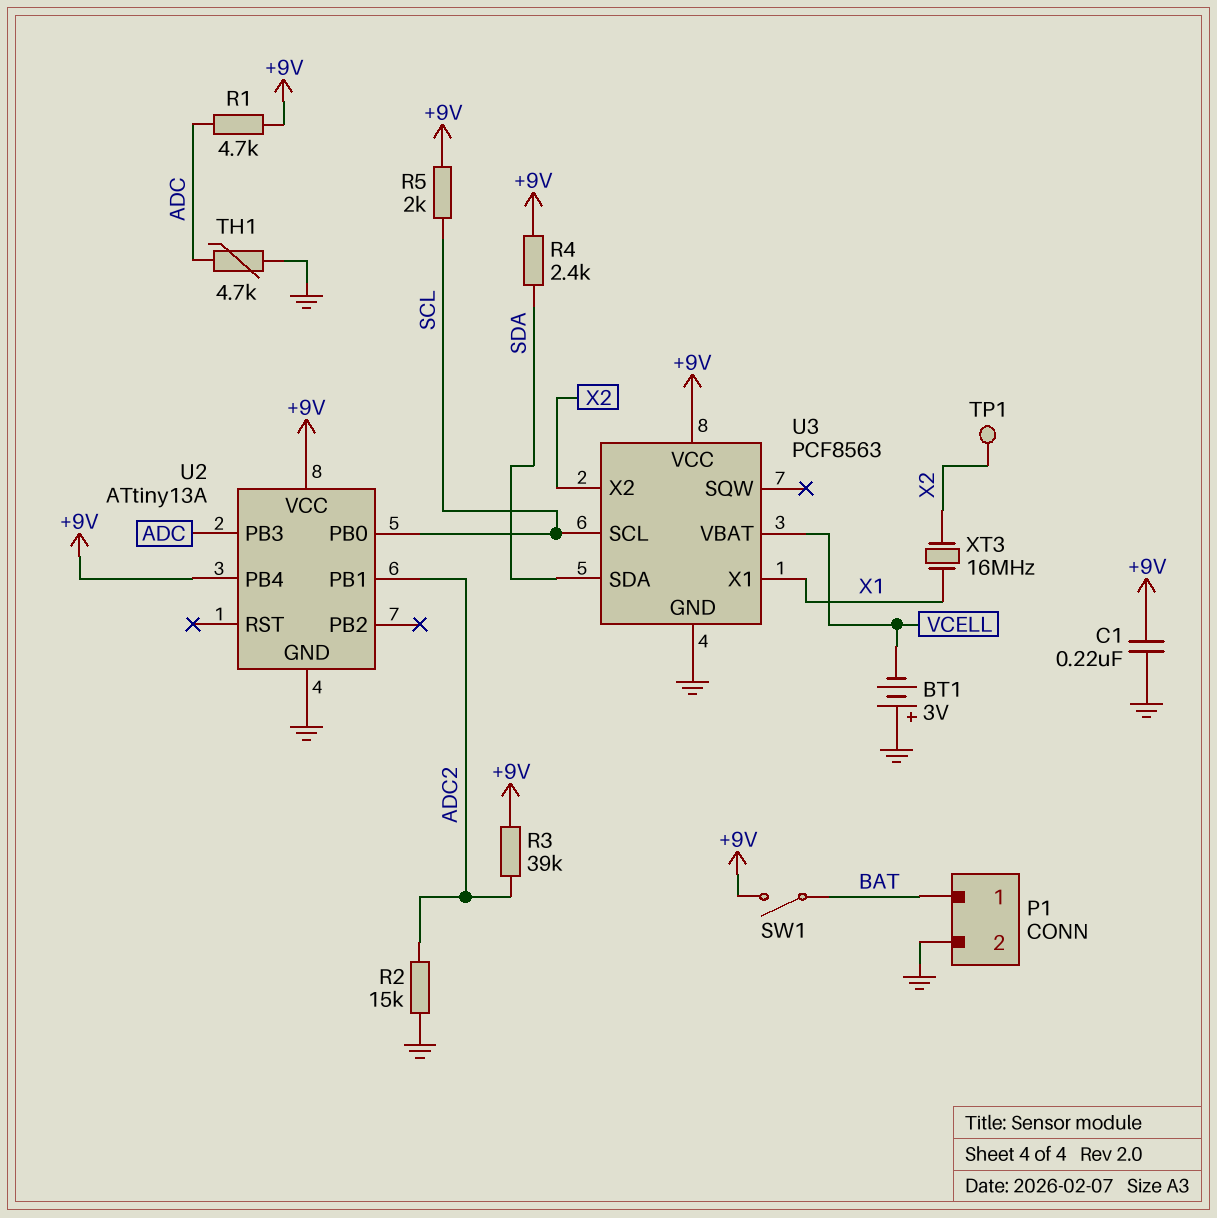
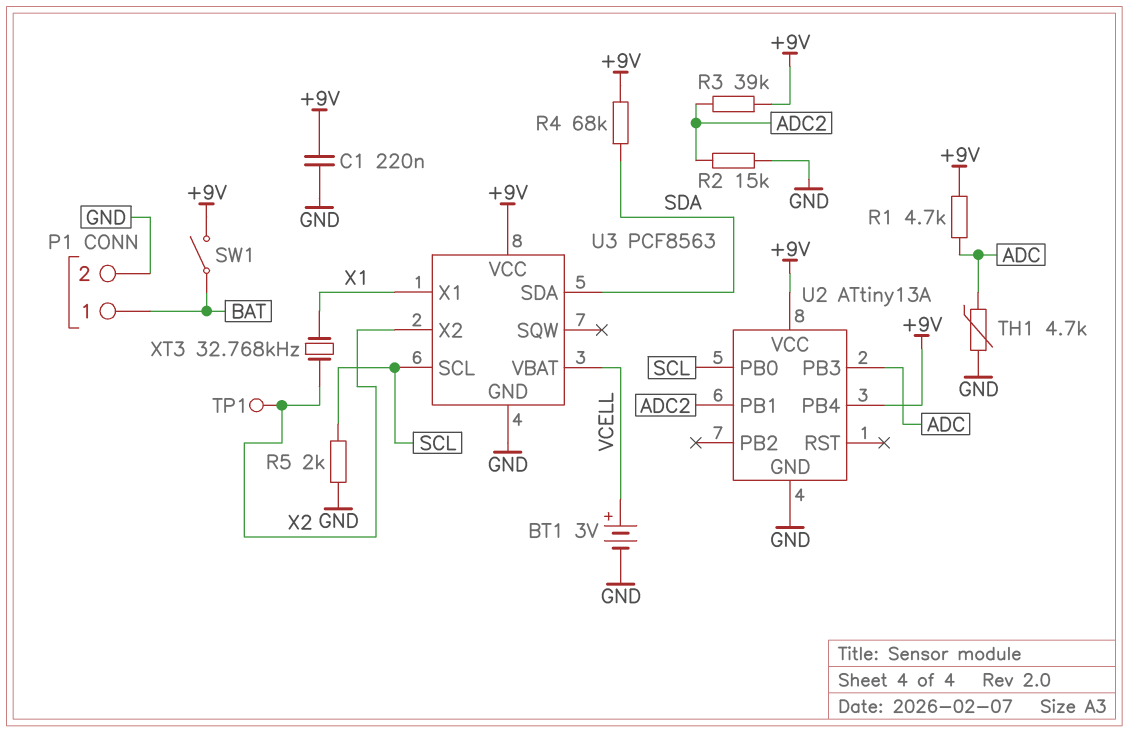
BT1: 3V (plus GND, minus VCELL) -> 3V (plus VCELL, minus GND)
R4: 2.4k (+9V, SDA) -> 68k (+9V, SDA)
R5: 2k (+9V, SCL) -> 2k (GND, SCL)
XT3: 16MHz (X1, X2) -> 32.768kHz (X1, X2)

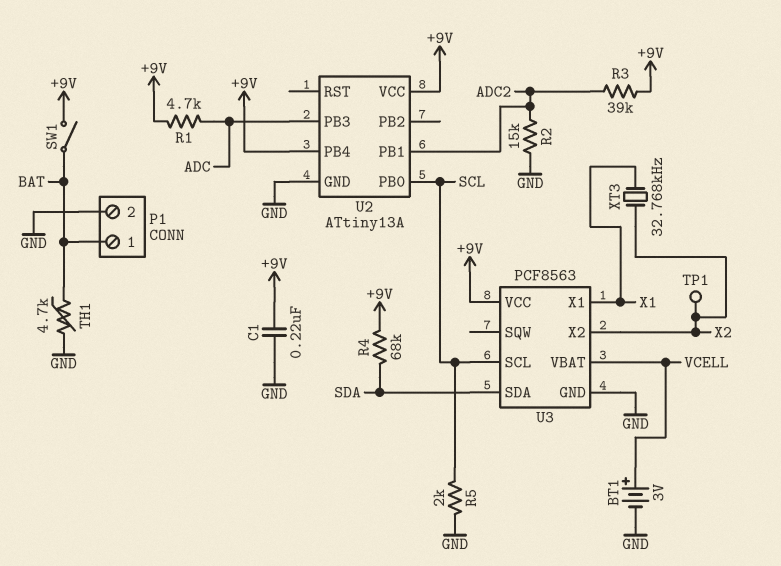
TH1: 4.7k (ADC, GND) -> 4.7k (BAT, GND)

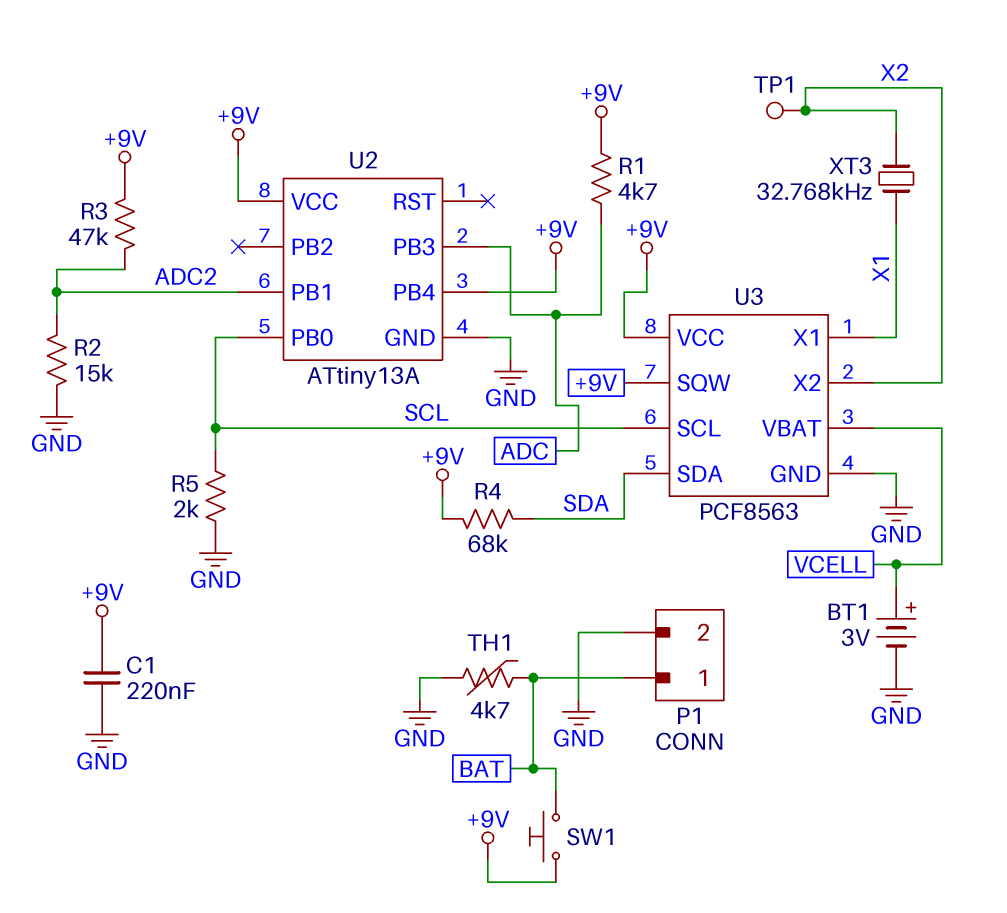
R3: 39k (+9V, ADC2) -> 47k (+9V, ADC2)
SW1: switch (+9V, BAT) -> button (+9V, BAT)
U3 pin SQW: none -> +9V

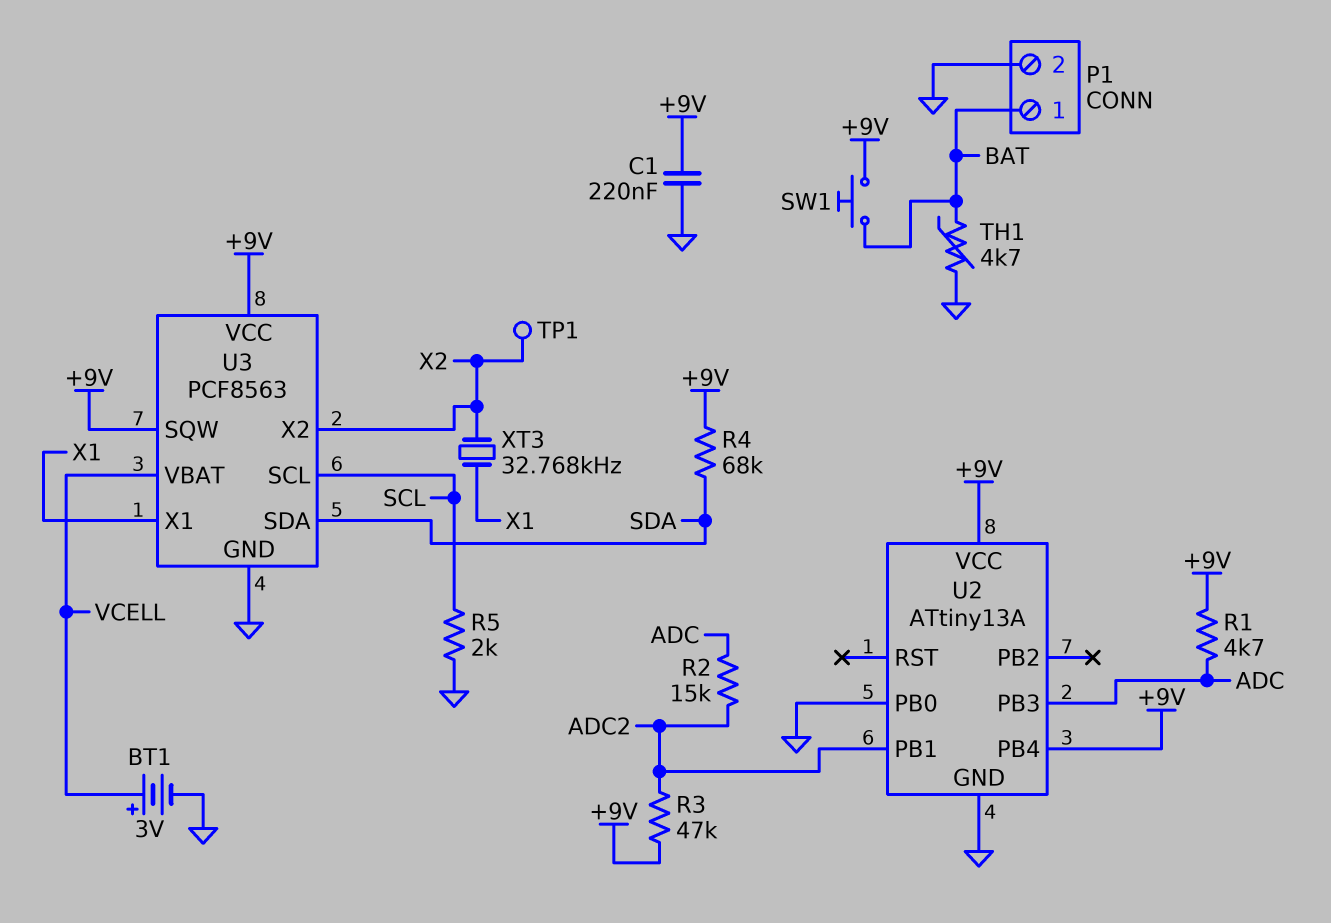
R2: 15k (ADC2, GND) -> 15k (ADC, ADC2)
U2 pin PB0: SCL -> GND

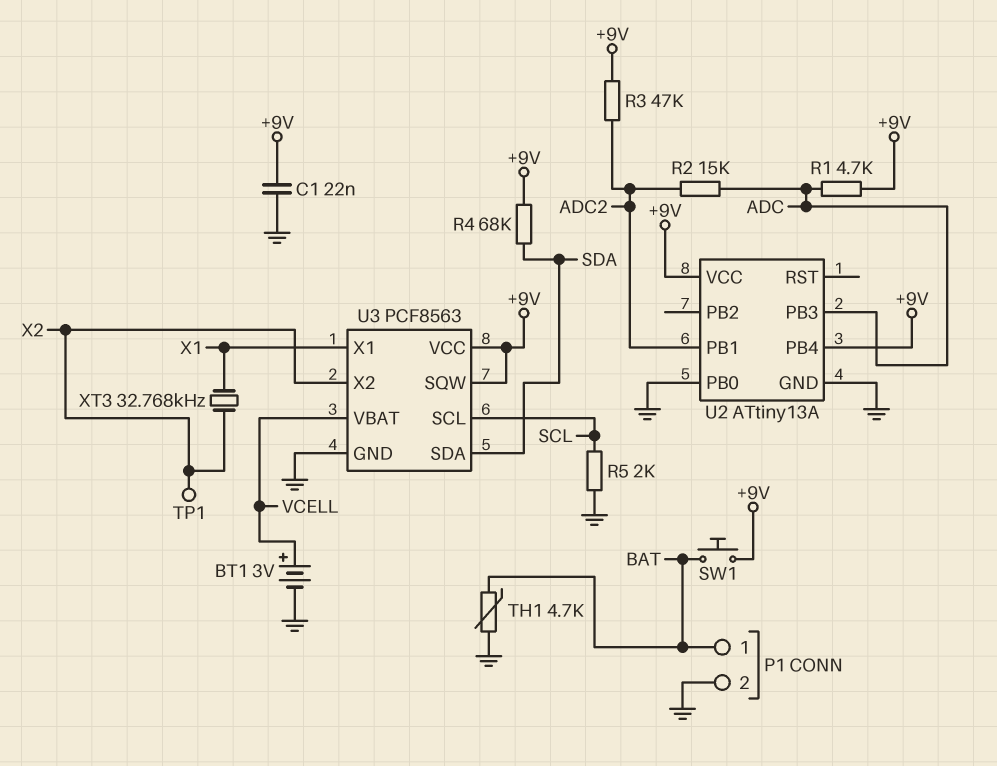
C1: 220nF (+9V, GND) -> 22nF (+9V, GND)

